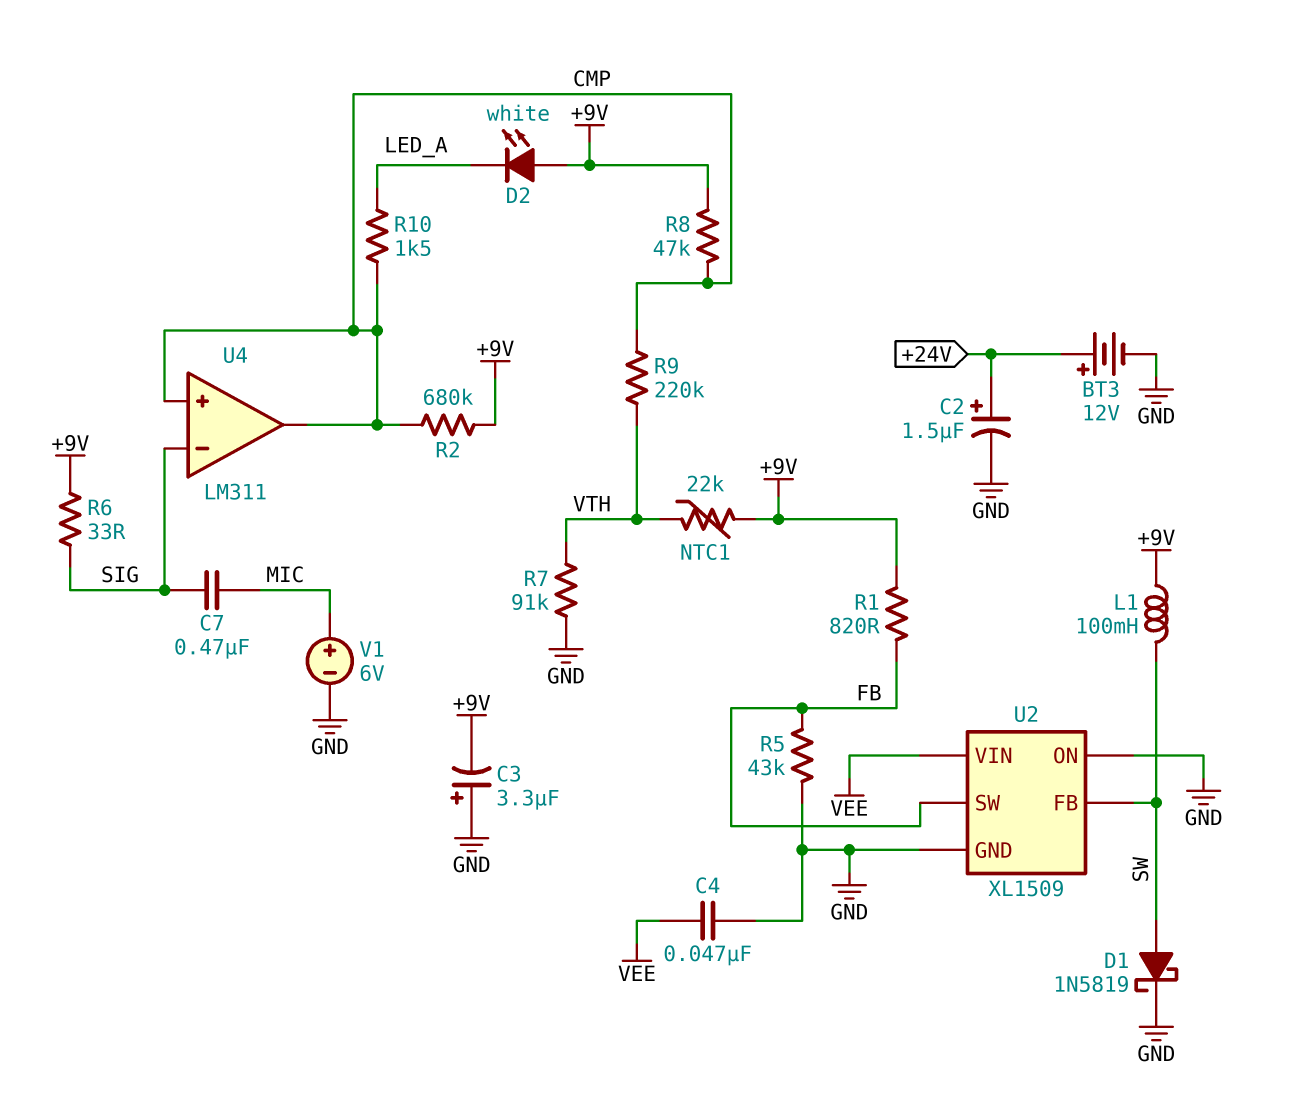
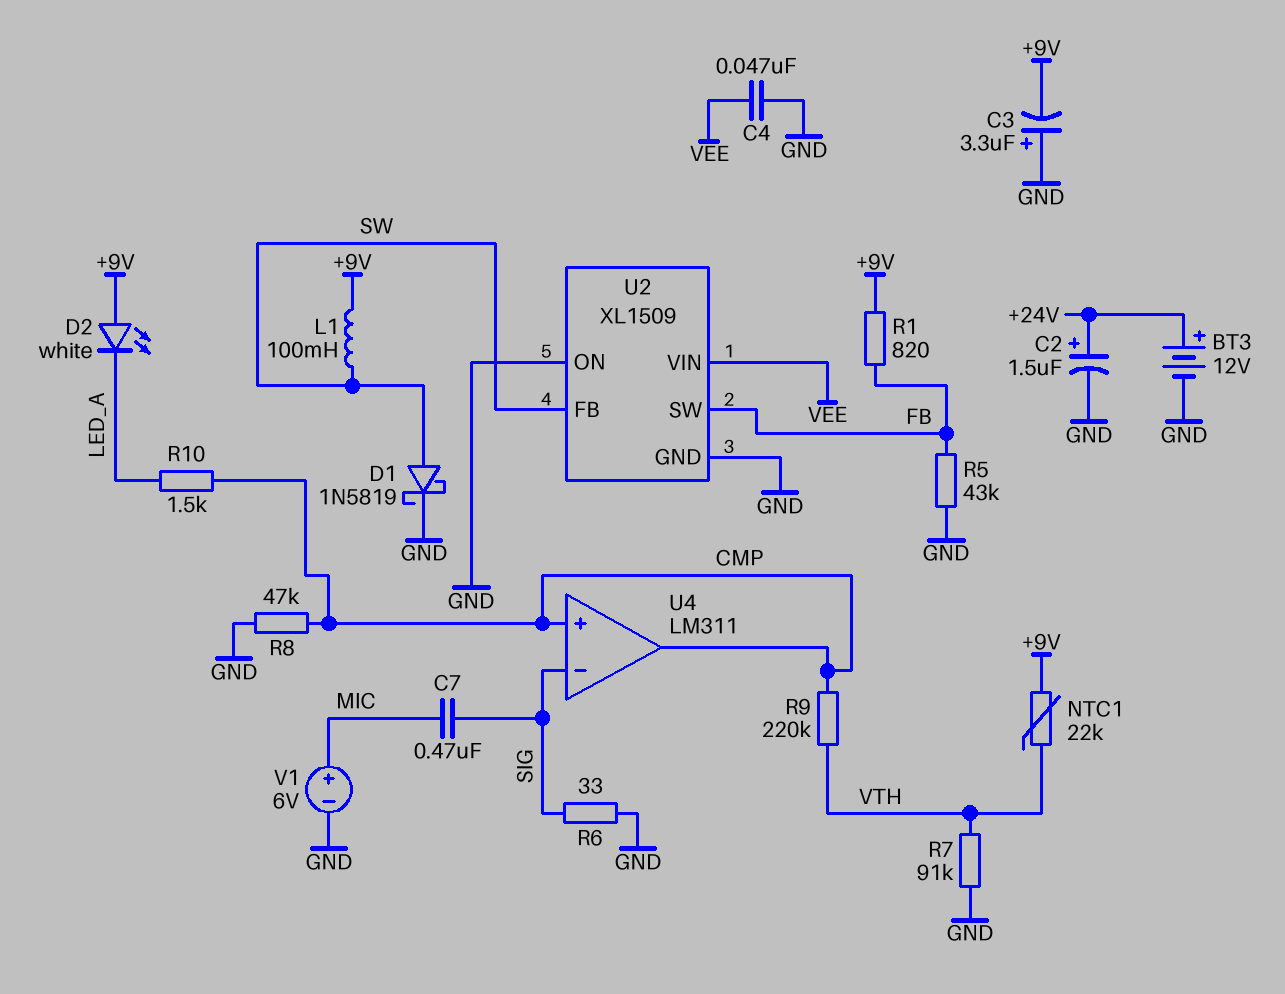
R2: 680k (+9V, CMP) -> none
R6: 33 (+9V, SIG) -> 33 (GND, SIG)
R8: 47k (+9V, CMP) -> 47k (CMP, GND)

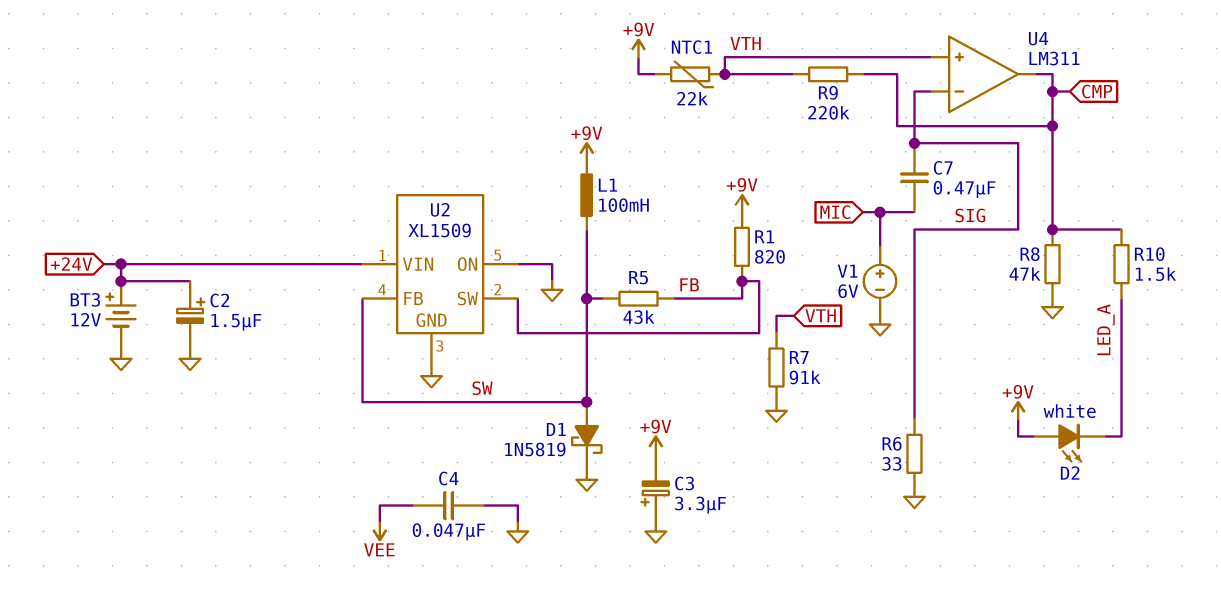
R5: 43k (FB, GND) -> 43k (FB, SW)
U2 pin VIN: VEE -> +24V
U4 pin in+: CMP -> VTH

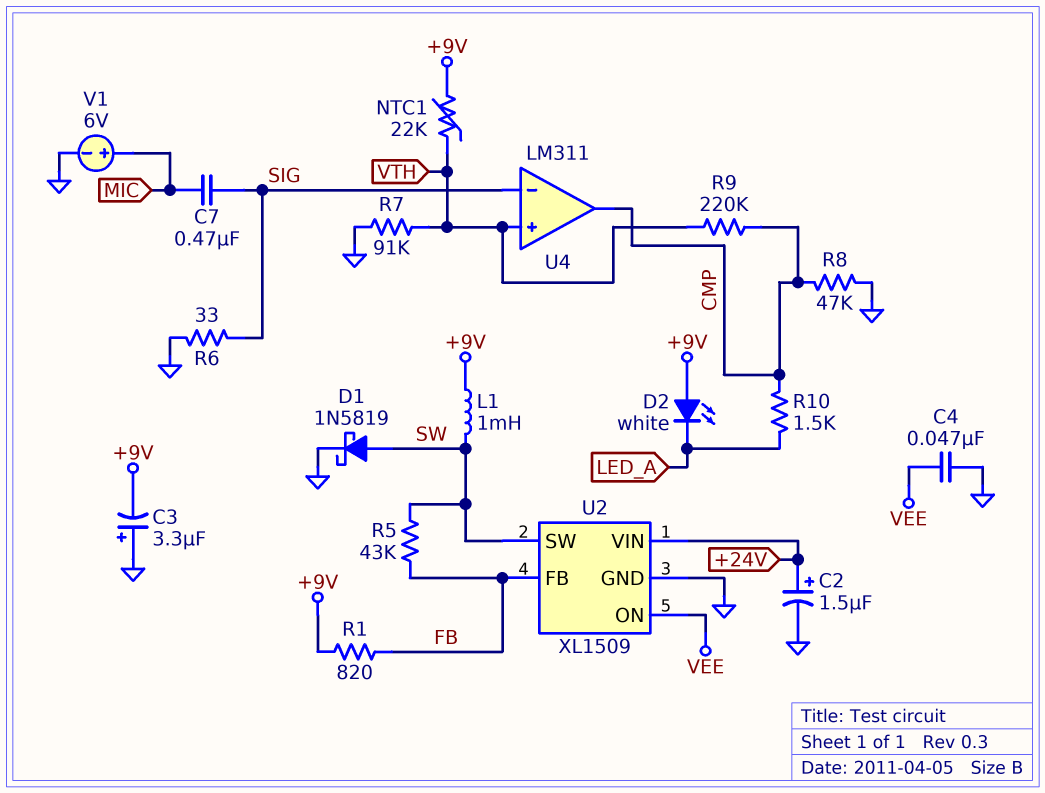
BT3: 12V (plus +24V, minus GND) -> none
L1: 100mH (+9V, SW) -> 1mH (+9V, SW)
U2 pin FB: SW -> FB
U2 pin ON: GND -> VEE
U2 pin SW: FB -> SW

